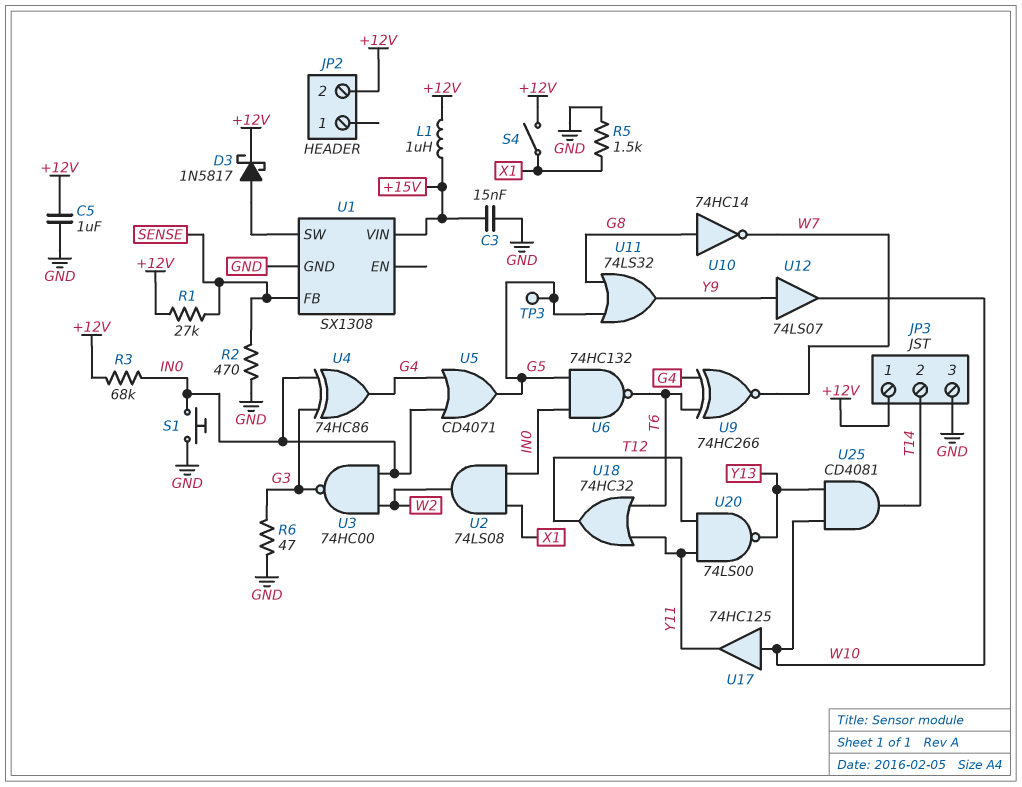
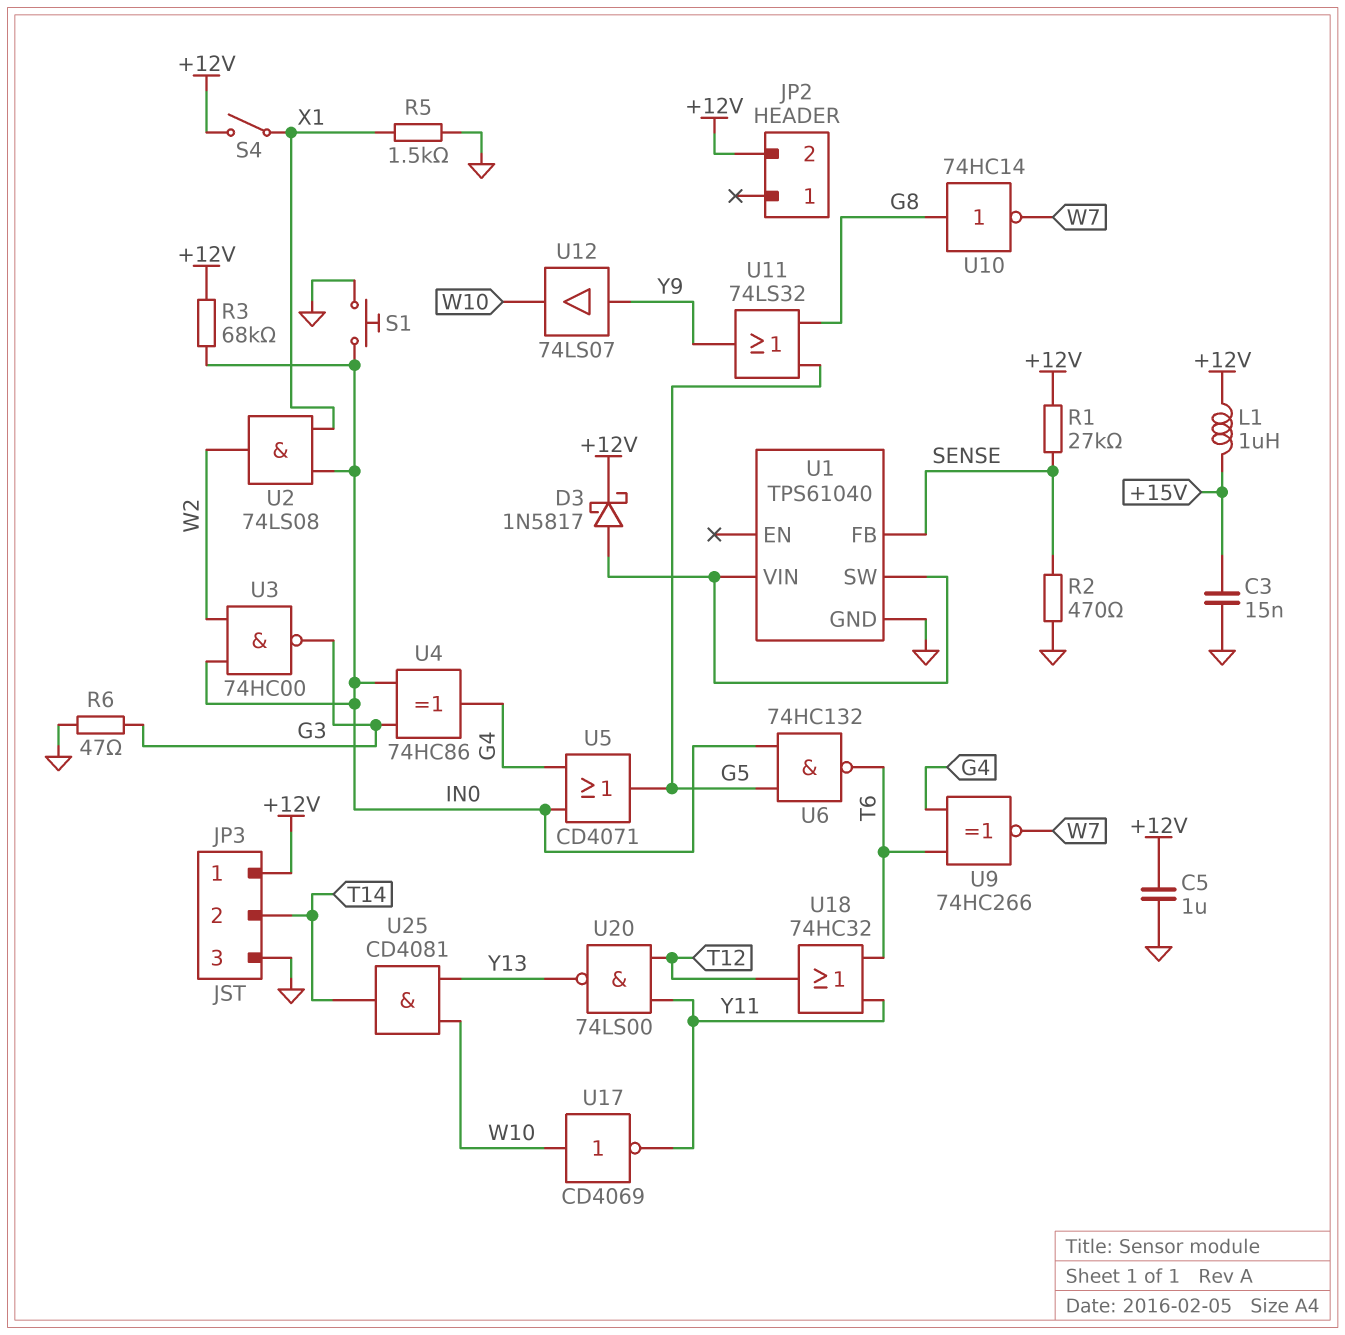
TP3: test point (G5) -> none
U1: SX1308 -> TPS61040
U1 pin VIN: +15V -> U1/SW
U17: buffer 74HC125 (in W10, out Y11) -> NOT CD4069 (in W10, out Y11)

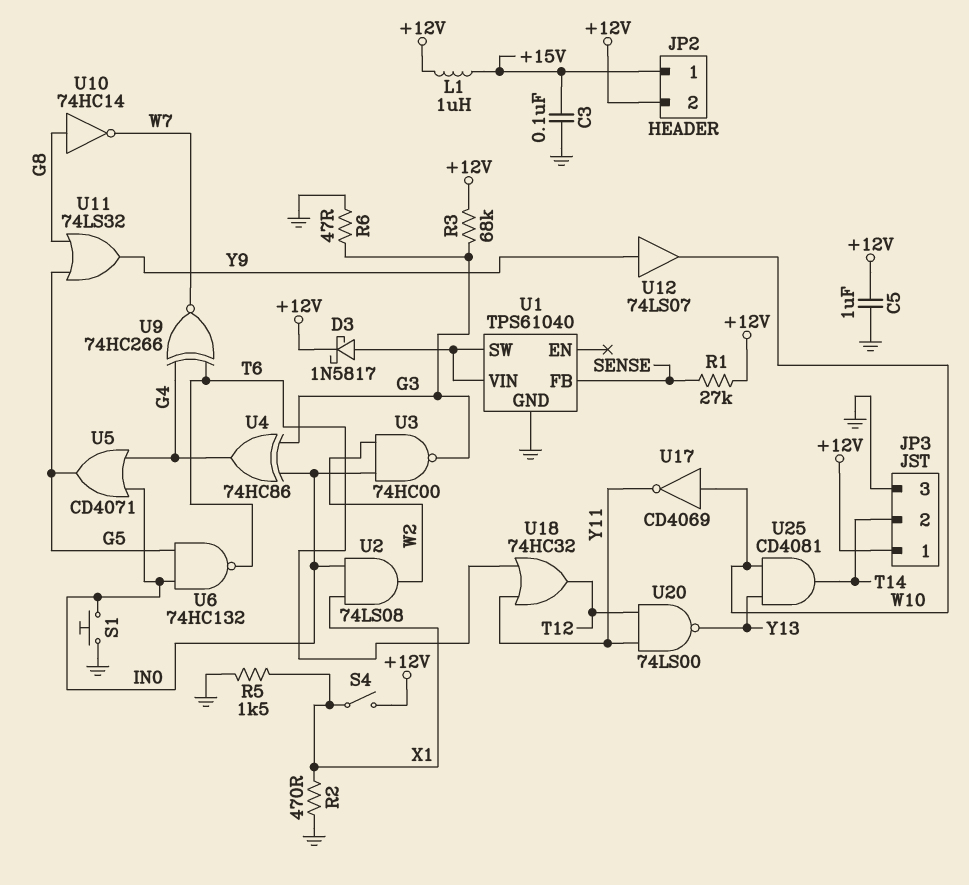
C3: 15nF (+15V, GND) -> 100nF (+15V, GND)
JP2 pin 1: none -> +15V
R2: 470 (GND, SENSE) -> 470 (GND, X1)
R3: 68k (+12V, IN0) -> 68k (+12V, G3)

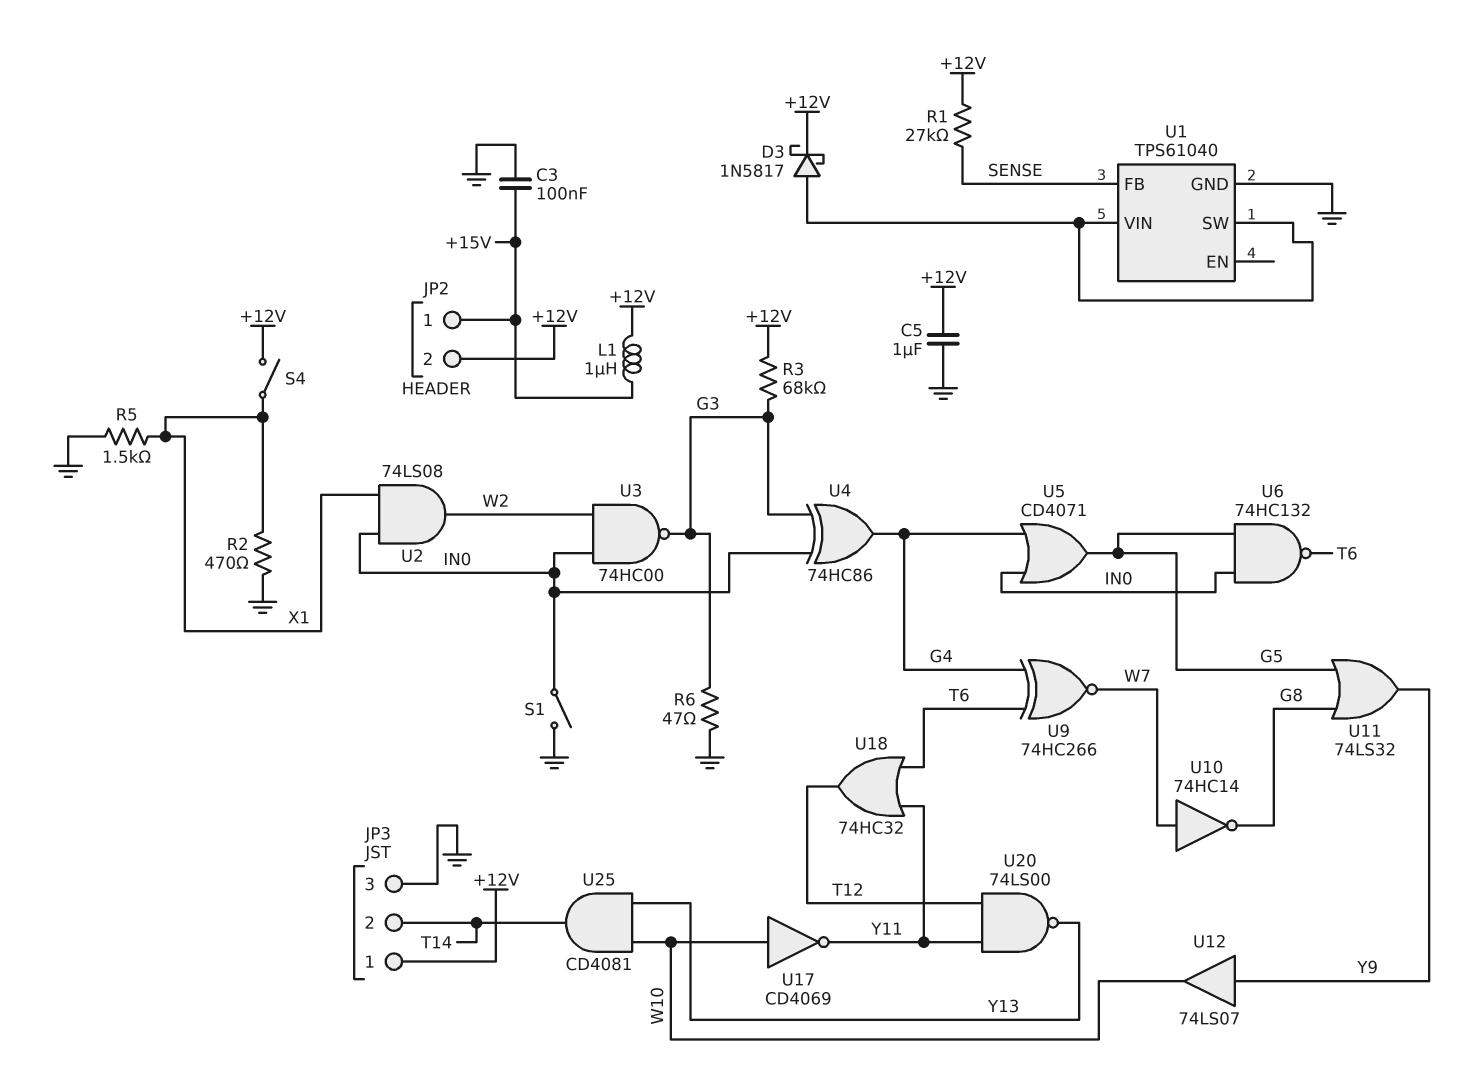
S1: button (GND, IN0) -> switch (GND, IN0)
U10: NOT 74HC14 (in G8, out W7) -> NOT 74HC14 (in W7, out G8)

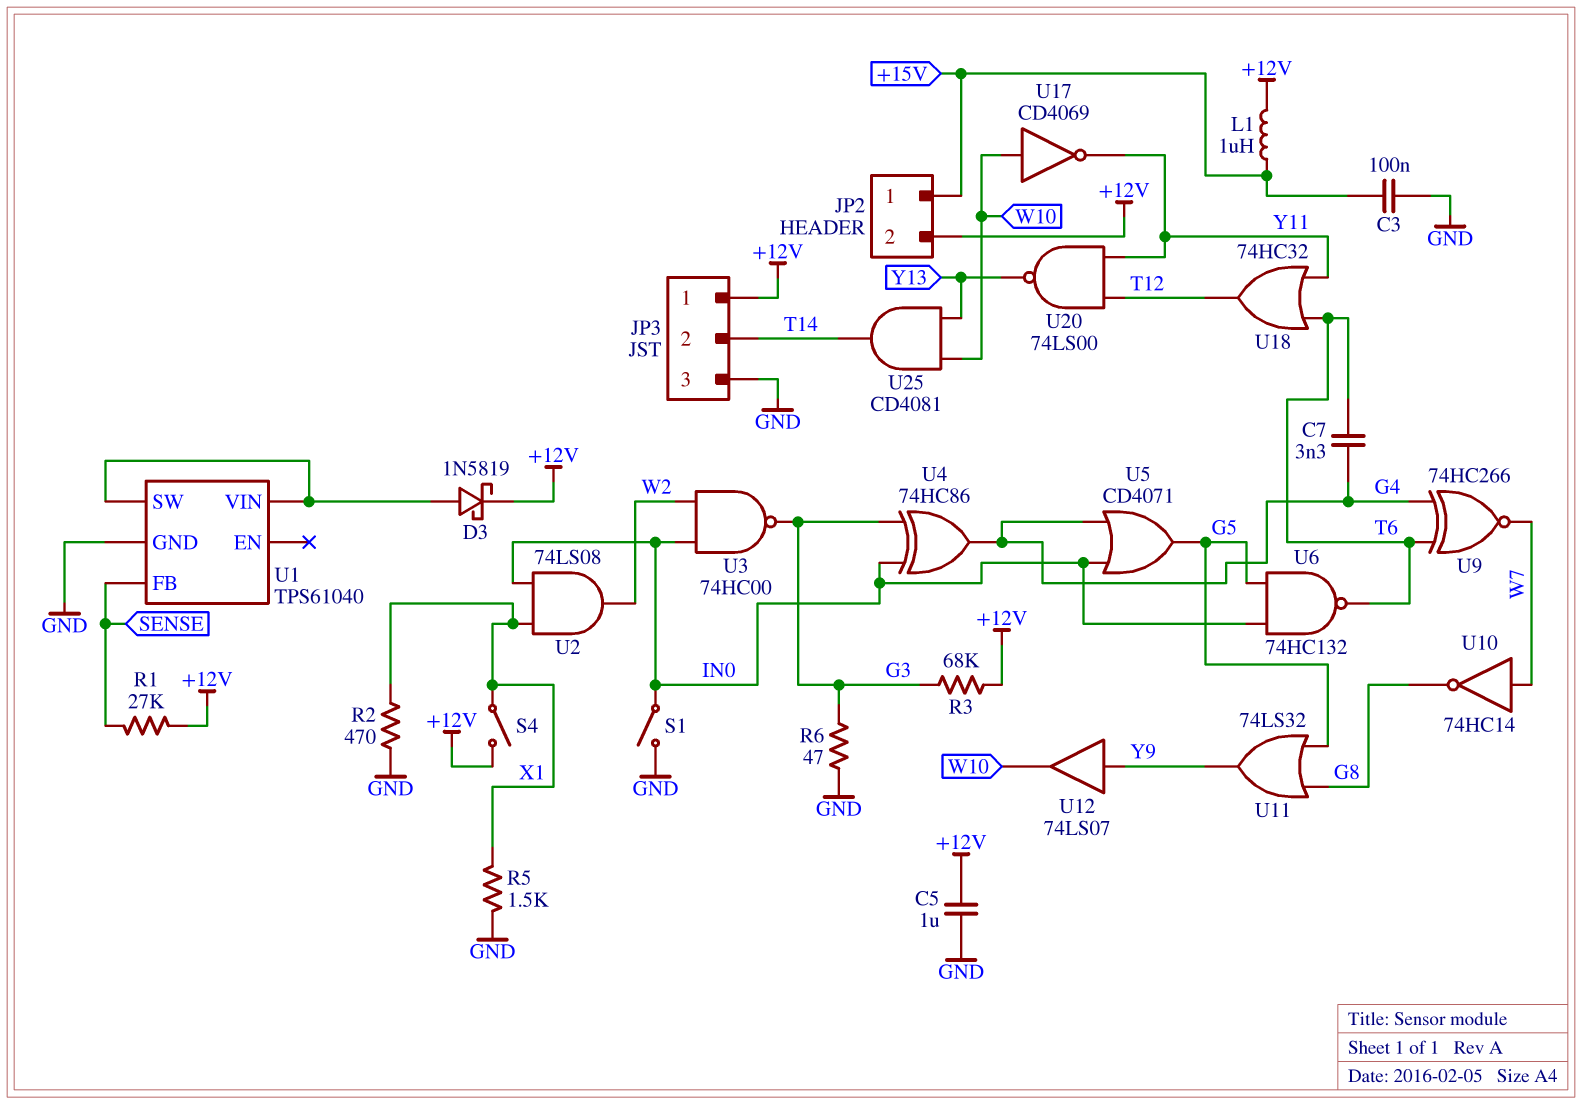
C7: none -> 3.3nF (G4, T6)
D3: schottky 1N5817 (A U1/SW, K +12V) -> schottky 1N5819 (A U1/SW, K +12V)

